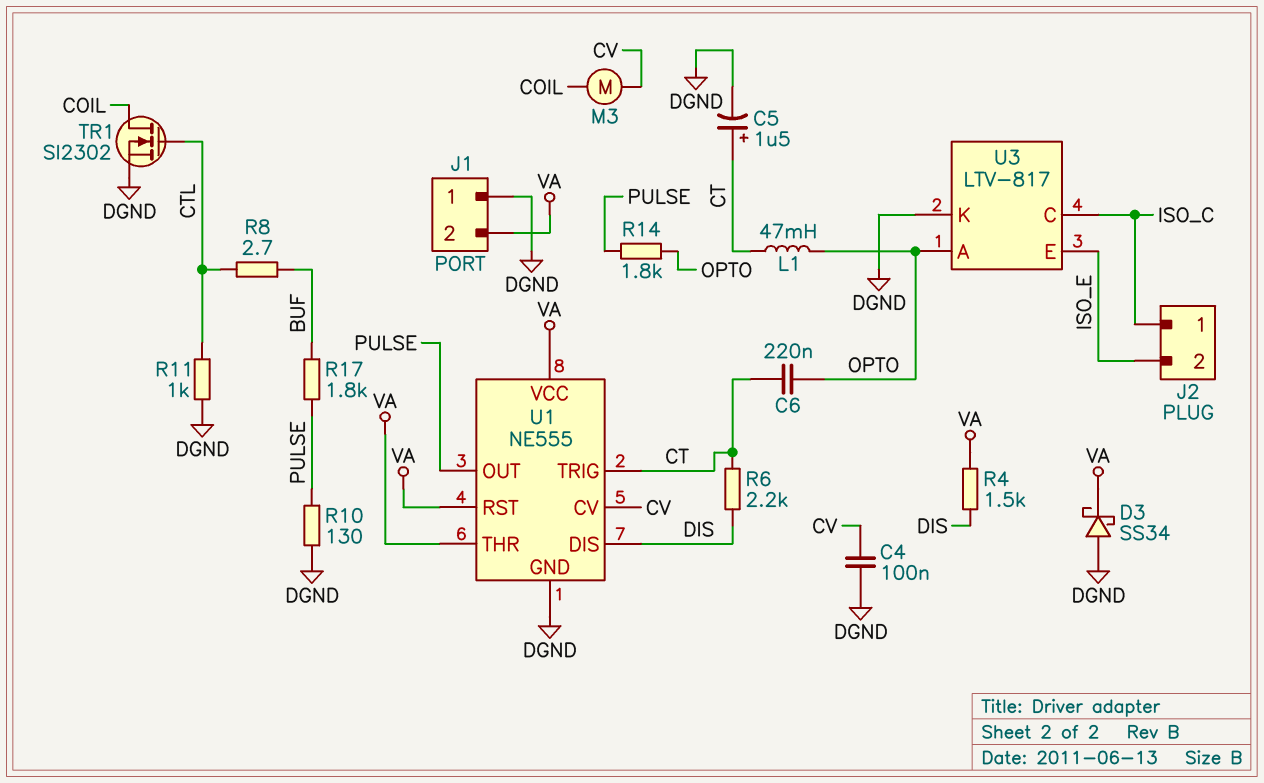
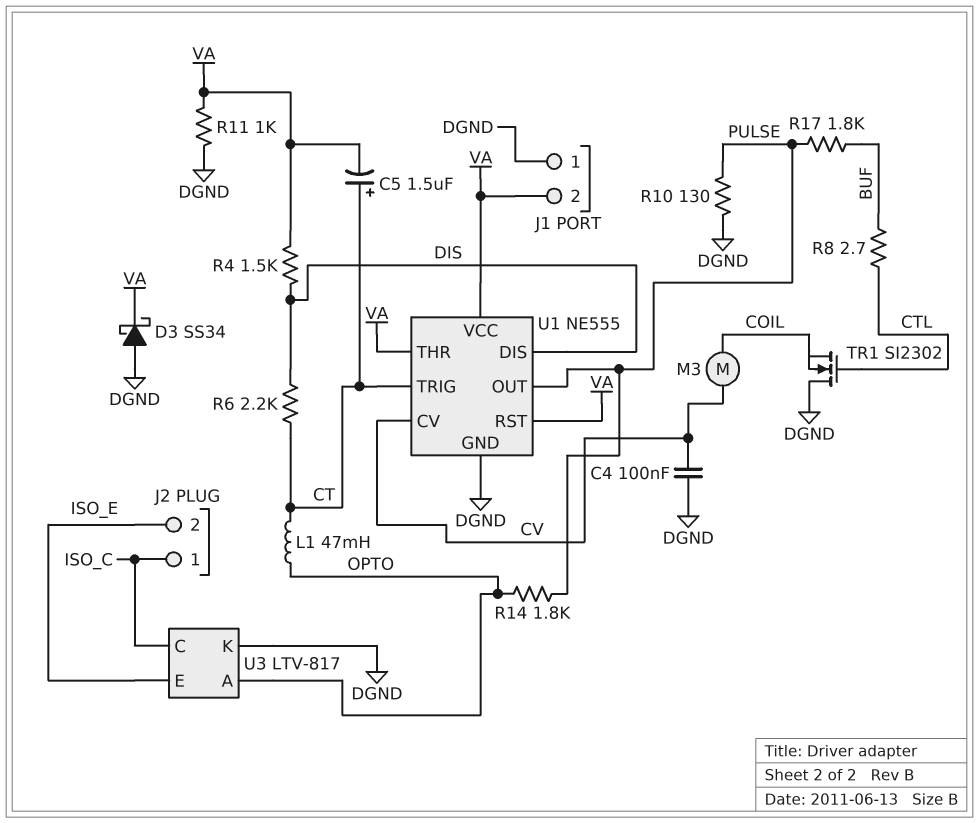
C5: 1.5uF (plus CT, minus DGND) -> 1.5uF (plus CT, minus VA)
C6: 220nF (CT, OPTO) -> none
R11: 1k (CTL, DGND) -> 1k (DGND, VA)
TR1: NMOS SI2302 (G CTL, D COIL, S DGND) -> NMOS SI2302 (G CTL, D DGND, S COIL)

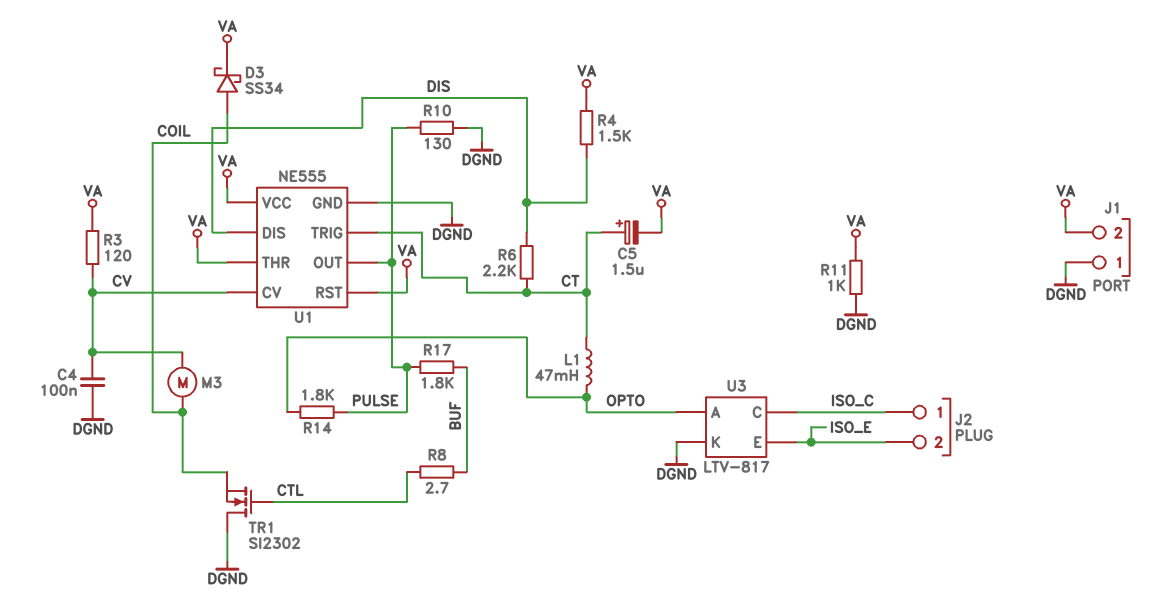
D3: schottky SS34 (A DGND, K VA) -> schottky SS34 (A COIL, K VA)
R3: none -> 120 (CV, VA)

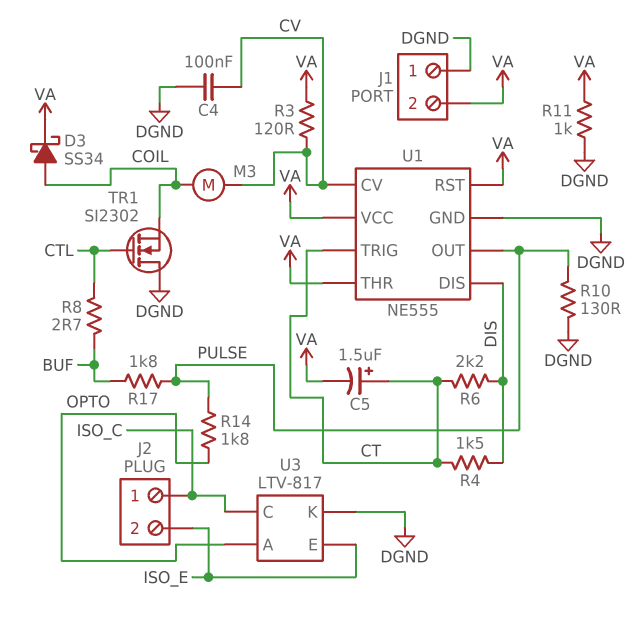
L1: 47mH (CT, OPTO) -> none
R4: 1.5k (DIS, VA) -> 1.5k (CT, DIS)

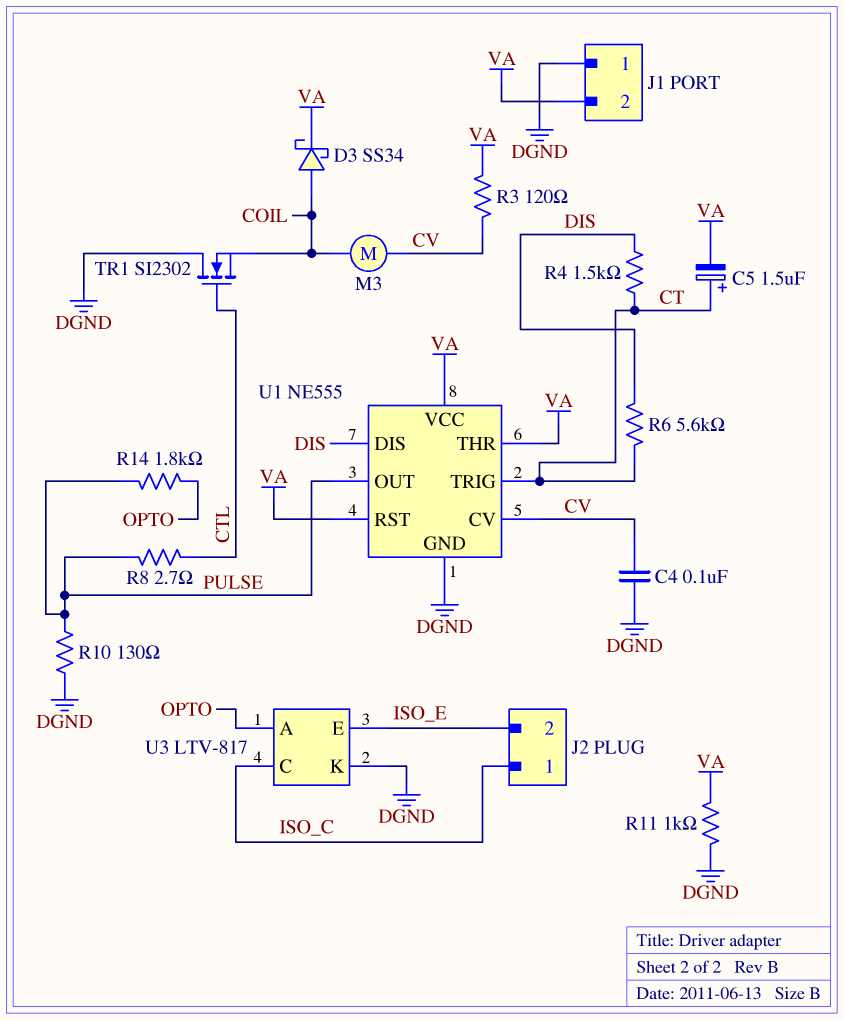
R6: 2.2k (CT, DIS) -> 5.6k (CT, DIS)
R8: 2.7 (BUF, CTL) -> 2.7 (CTL, PULSE)
R17: 1.8k (BUF, PULSE) -> none

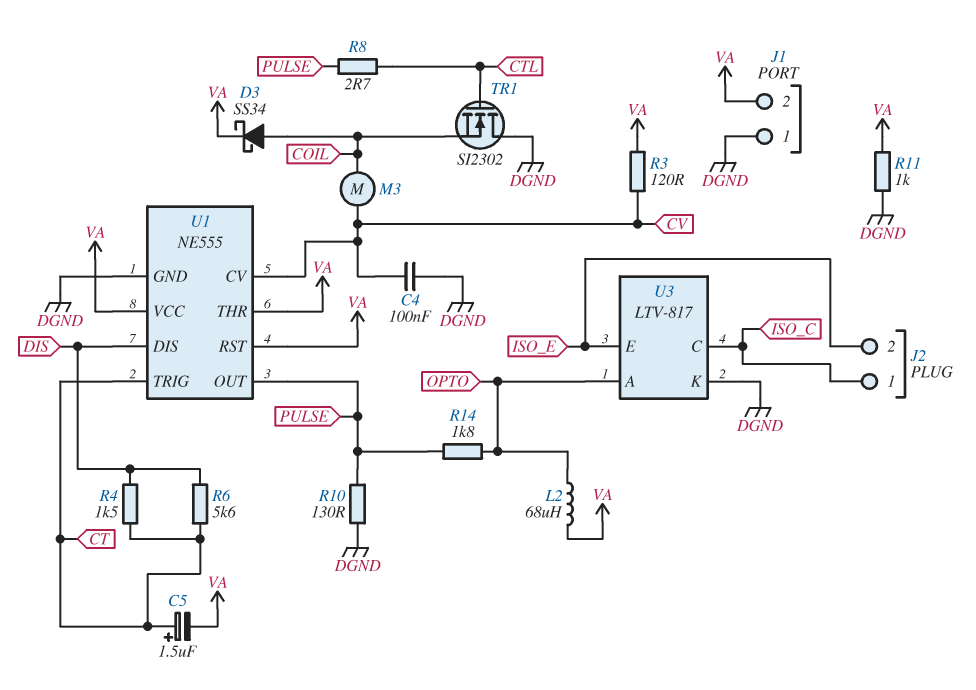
L2: none -> 68uH (OPTO, VA)

